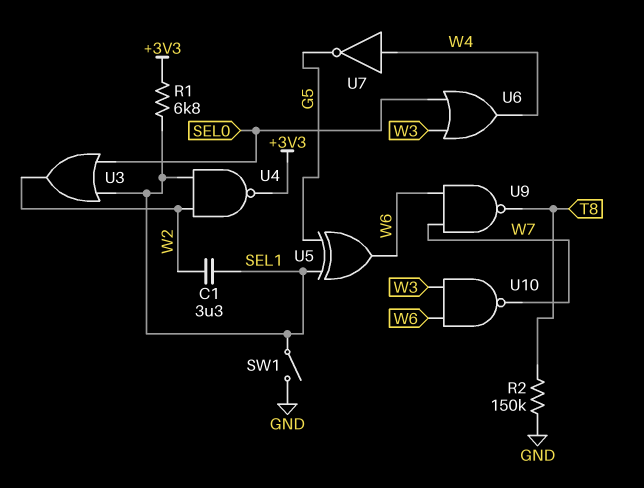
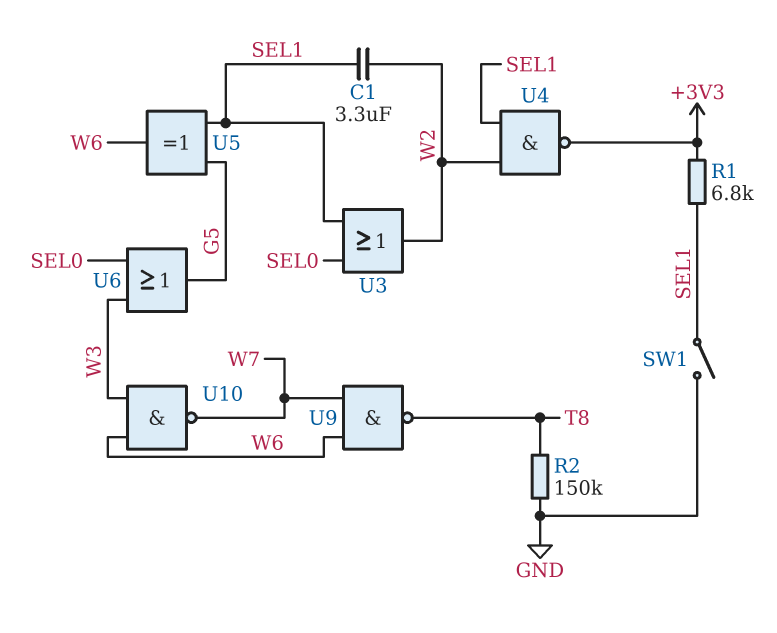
U6: OR (in SEL0, in W3, out W4) -> OR (in SEL0, in W3, out G5)
U7: NOT (in W4, out G5) -> none

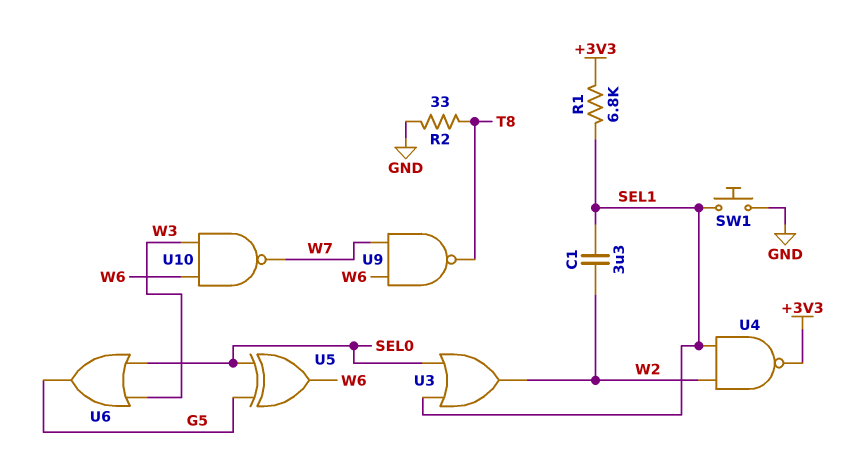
R2: 150k (GND, T8) -> 33 (GND, T8)
SW1: switch (GND, SEL1) -> button (GND, SEL1)
U5: XOR (in G5, in SEL1, out W6) -> XOR (in G5, in SEL0, out W6)

